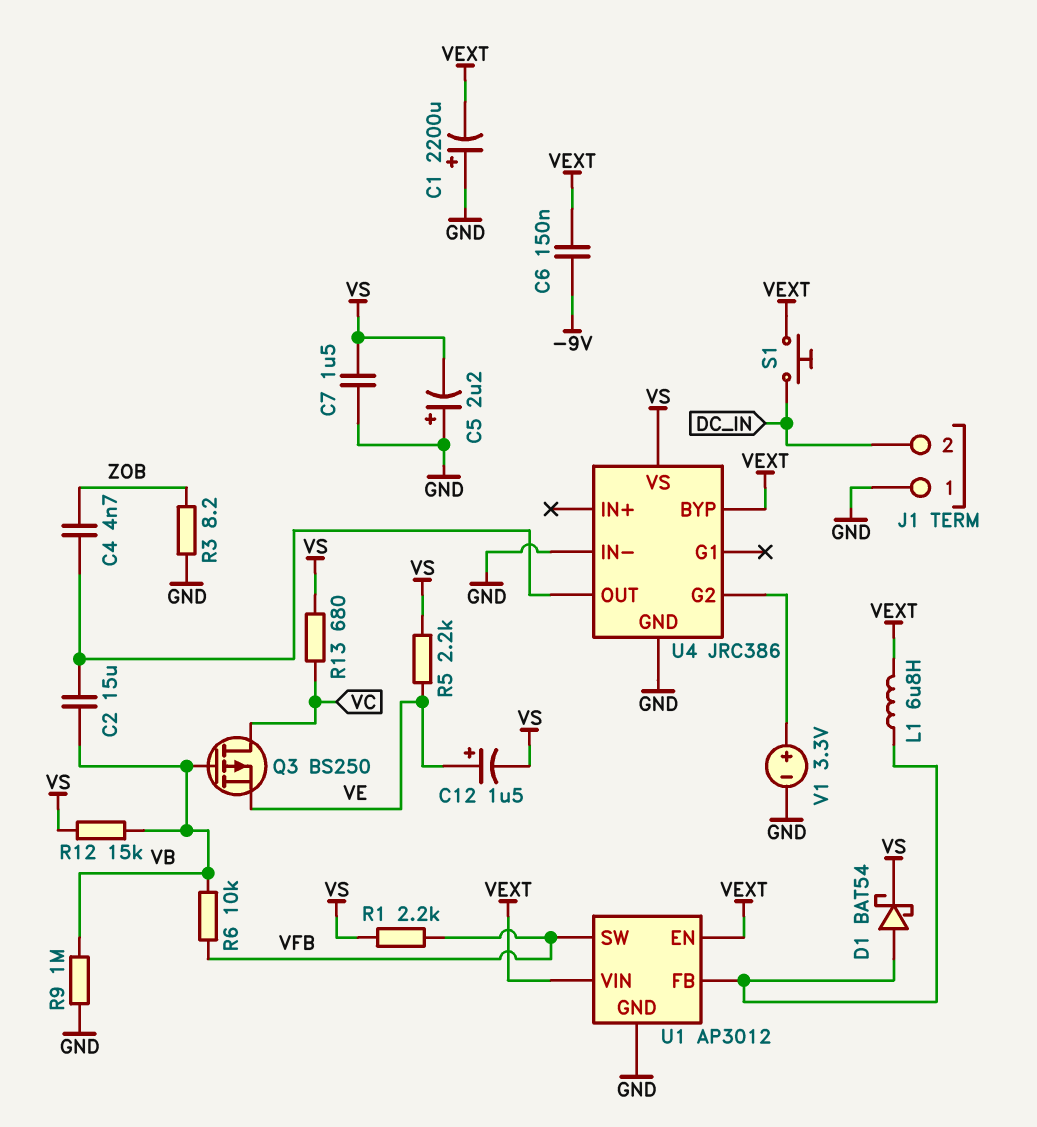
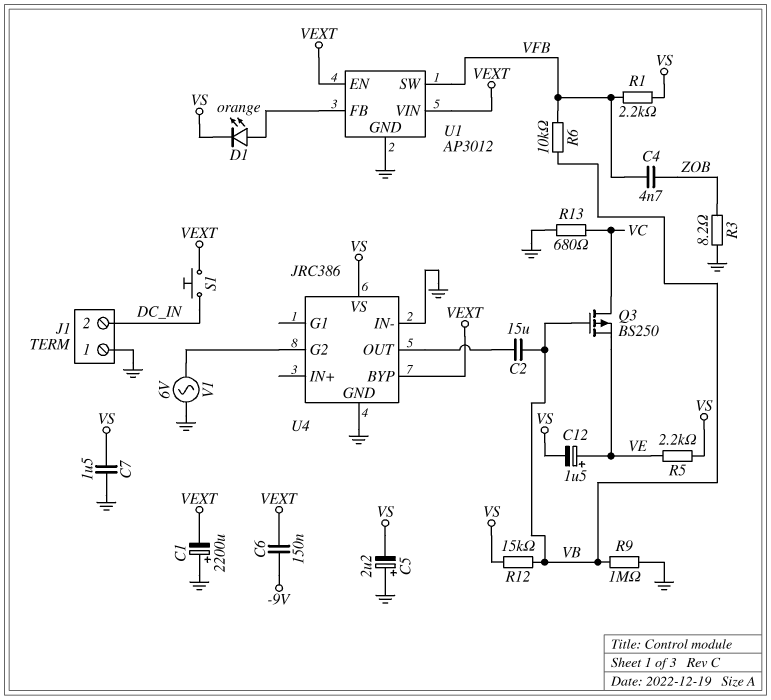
C4: 4.7nF (U4/OUT, ZOB) -> 4.7nF (VFB, ZOB)
D1: schottky BAT54 (A U1/FB, K VS) -> LED orange (A U1/FB, K VS)
L1: 6.8uH (U1/FB, VEXT) -> none
R13: 680 (VC, VS) -> 680 (GND, VC)
V1: 3.3V (plus U4/G2, minus GND) -> AC 6V (GND, U4/G2)

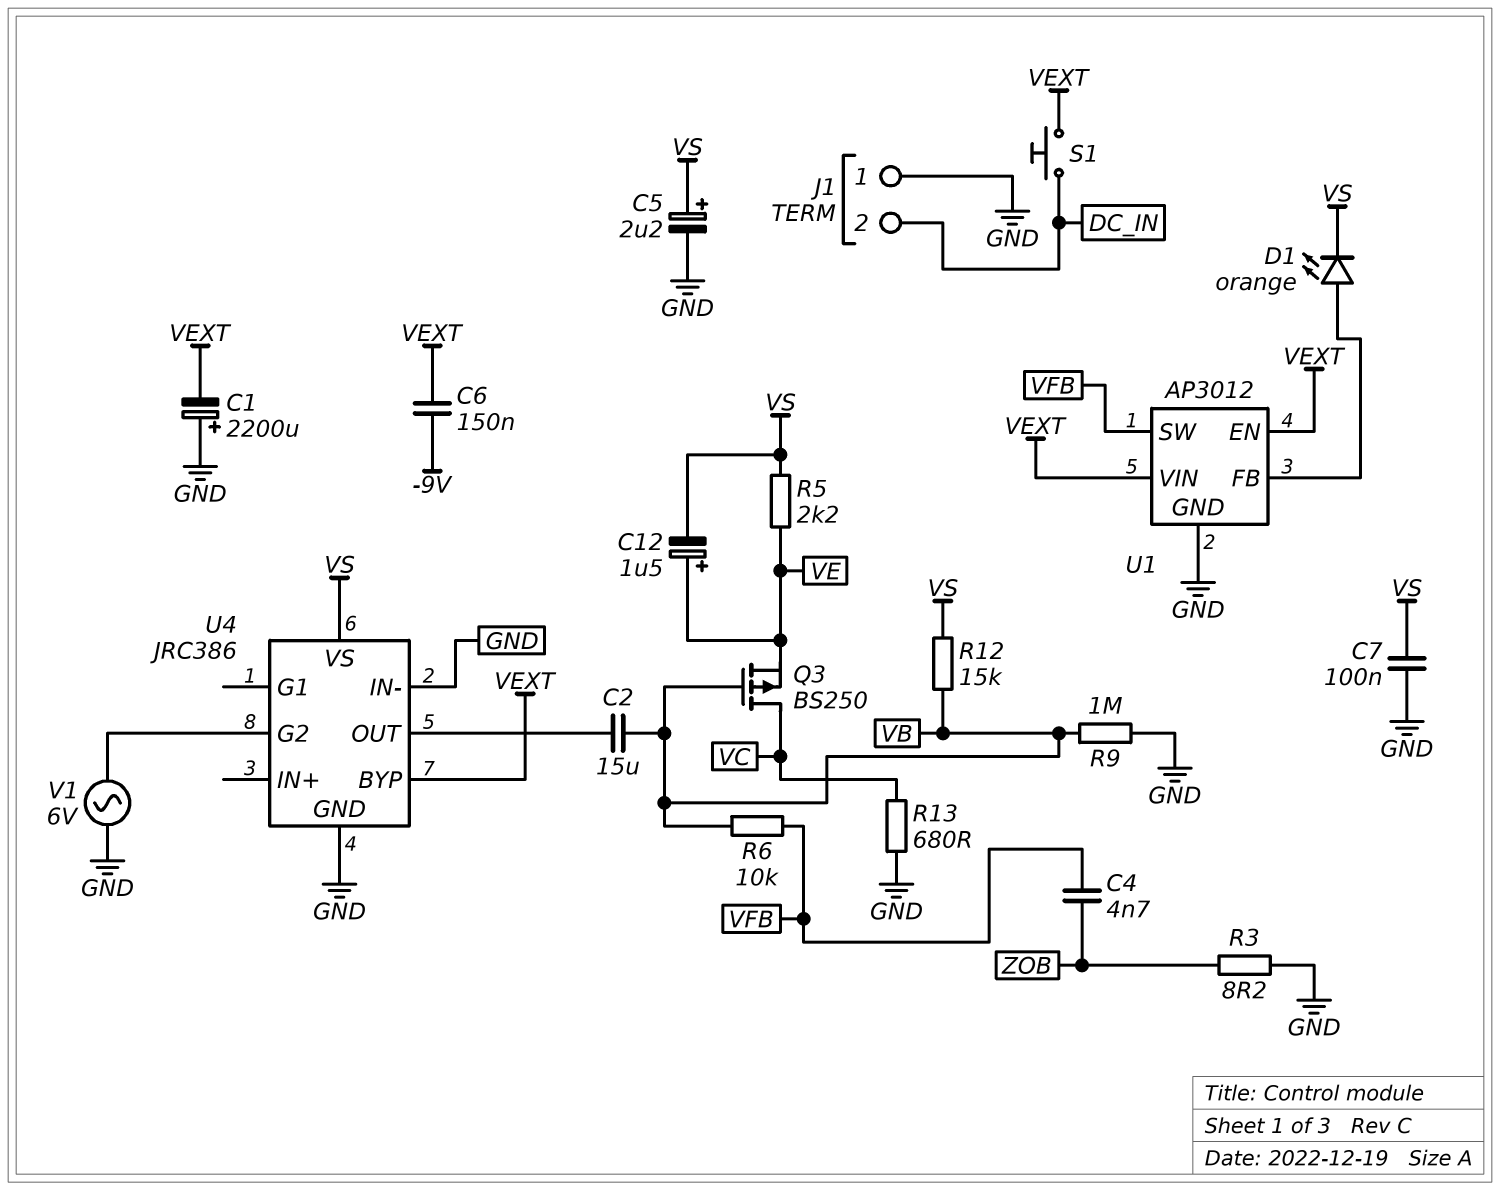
C5: 2.2uF (plus GND, minus VS) -> 2.2uF (plus VS, minus GND)
C7: 1.5uF (GND, VS) -> 100nF (GND, VS)
R1: 2.2k (VFB, VS) -> none

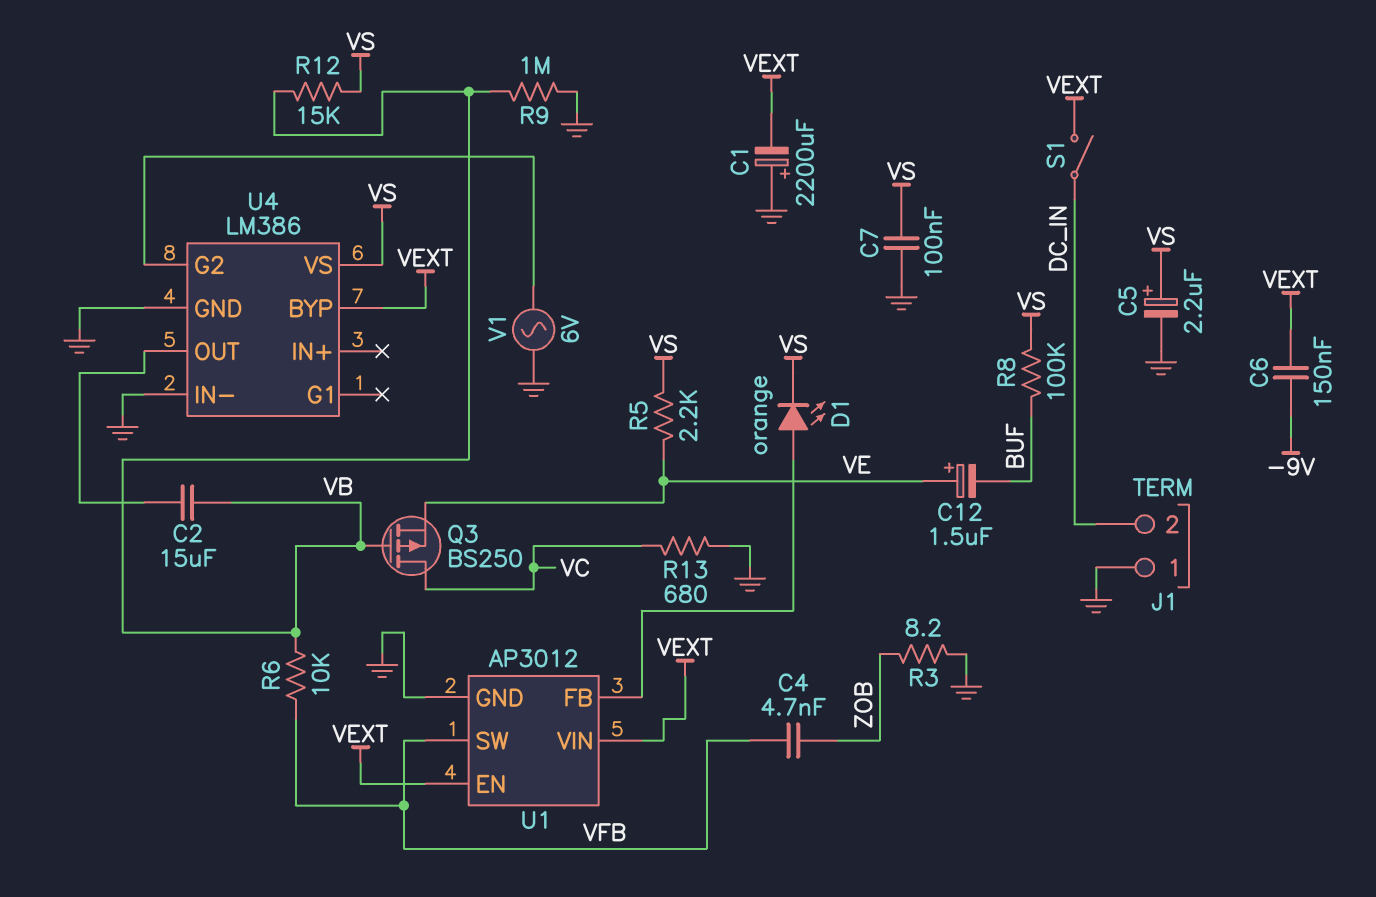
C12: 1.5uF (plus VE, minus VS) -> 1.5uF (plus VE, minus BUF)
R8: none -> 100k (BUF, VS)
S1: button (DC_IN, VEXT) -> switch (DC_IN, VEXT)
U4: JRC386 -> LM386

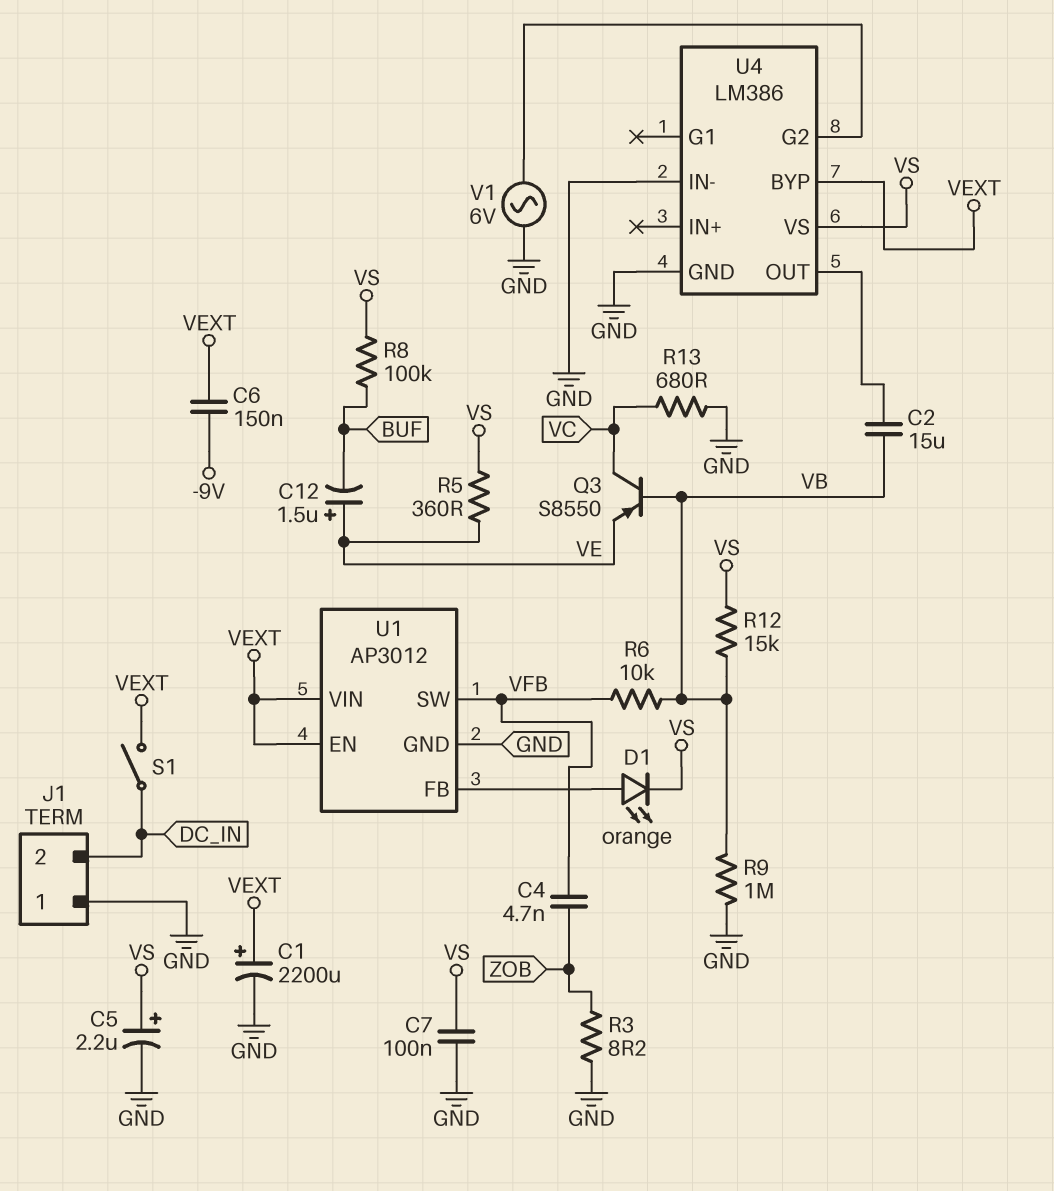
C1: 2200uF (plus GND, minus VEXT) -> 2200uF (plus VEXT, minus GND)
Q3: PMOS BS250 (G VB, D VC, S VE) -> PNP S8550 (B VB, C VC, E VE)
R5: 2.2k (VE, VS) -> 360 (VE, VS)

